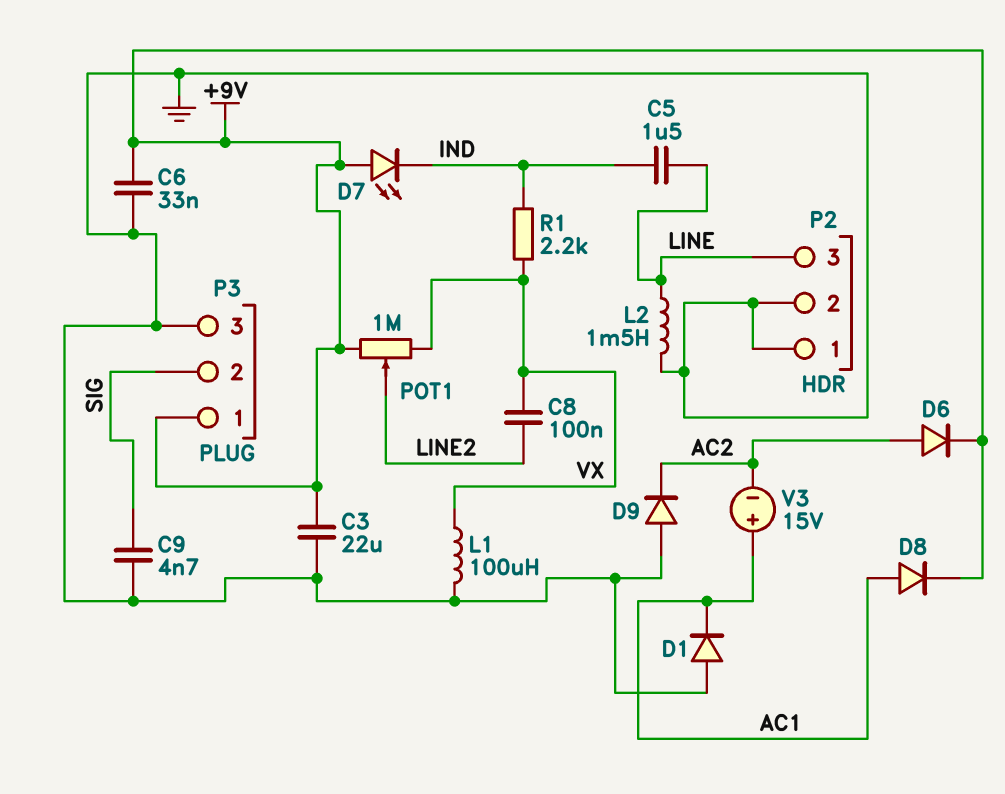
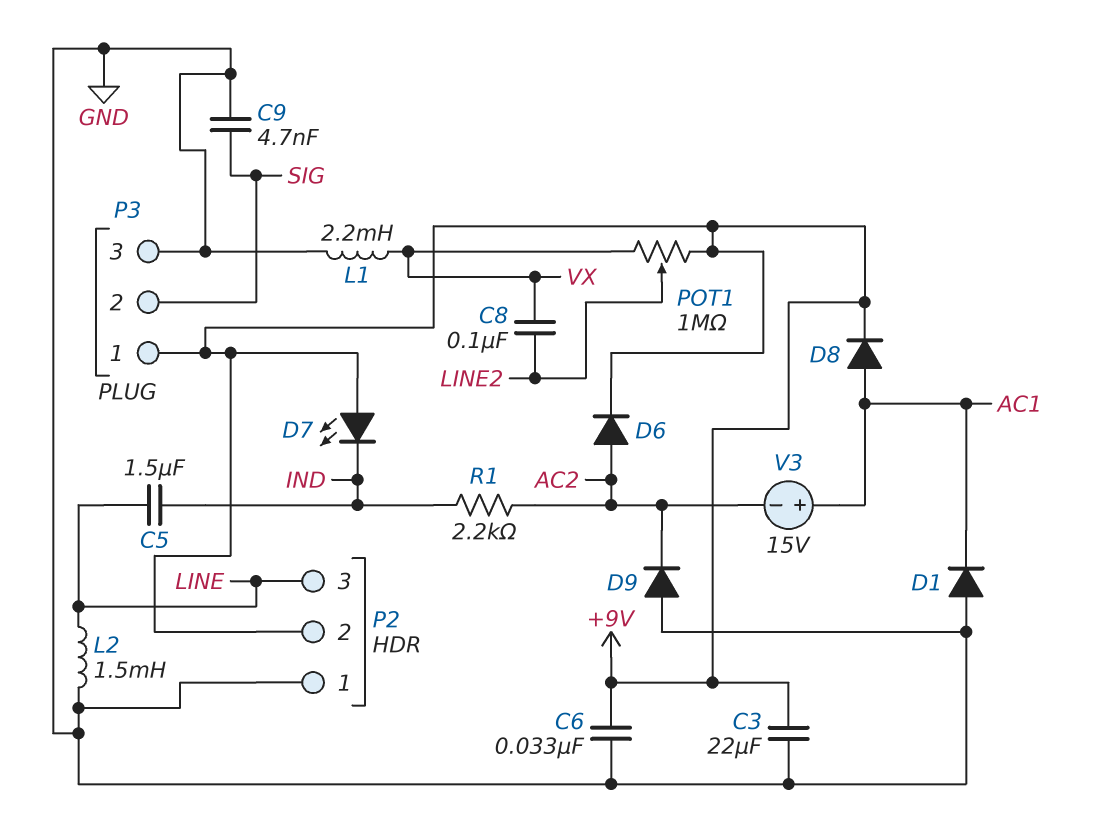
L1: 100uH (GND, VX) -> 2.2mH (GND, VX)
P2 pin 2: GND -> +9V
R1: 2.2k (IND, VX) -> 2.2k (AC2, IND)

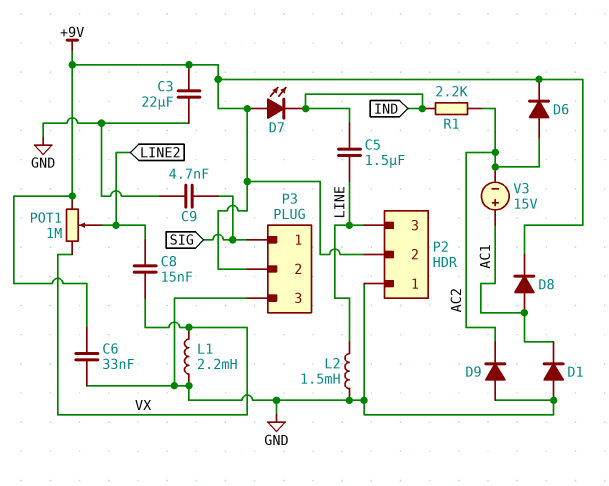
C8: 100nF (LINE2, VX) -> 15nF (LINE2, VX)
P3 pin 1: +9V -> SIG
P3 pin 2: SIG -> +9V

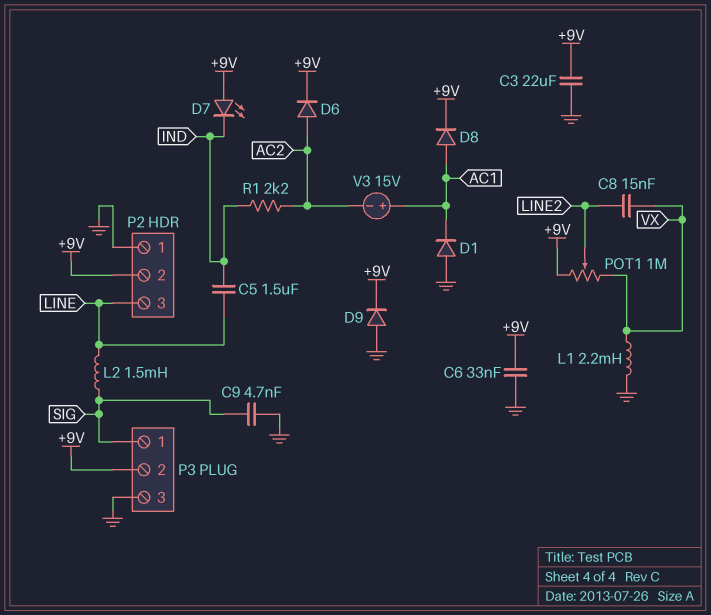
D9: diode (A GND, K AC2) -> diode (A GND, K +9V)
L2: 1.5mH (GND, LINE) -> 1.5mH (LINE, SIG)

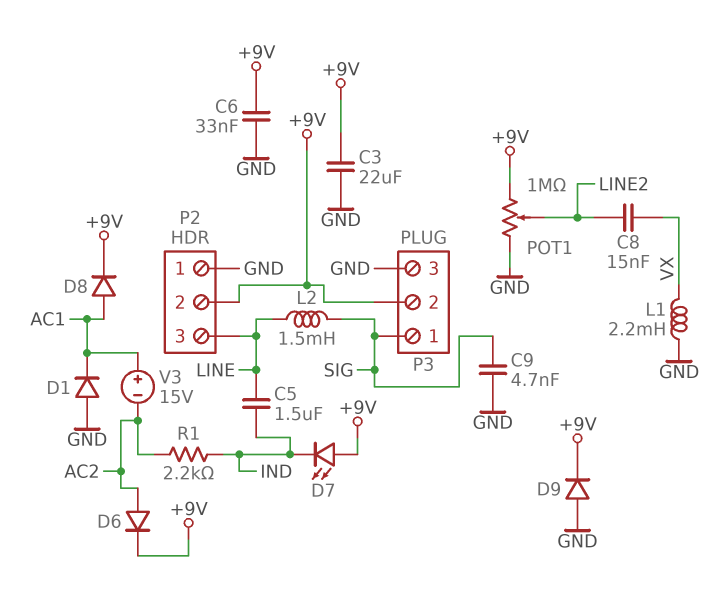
POT1: 1M (+9V, VX, wiper LINE2) -> 1M (+9V, GND, wiper LINE2)

